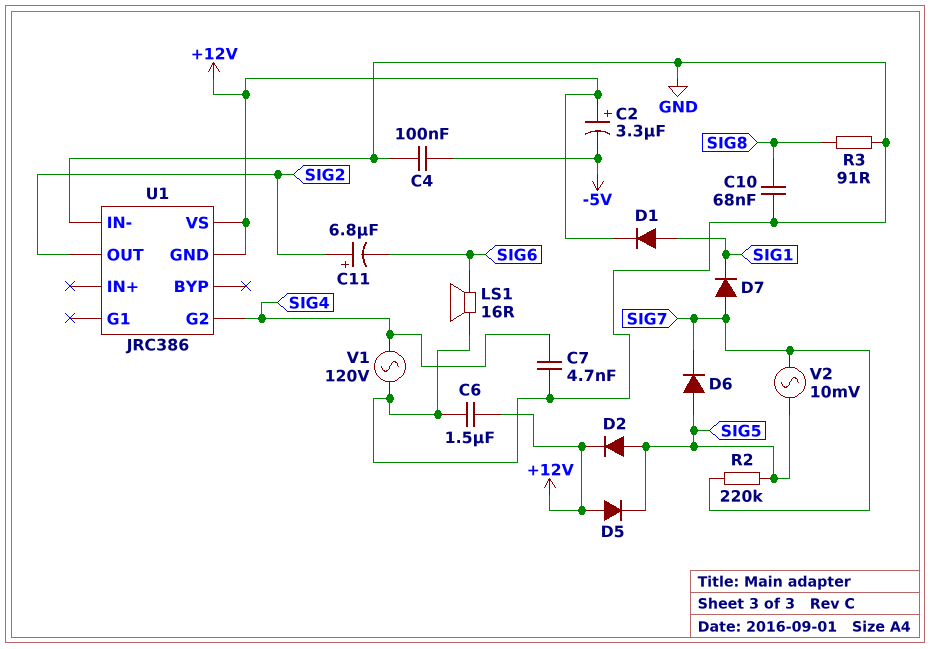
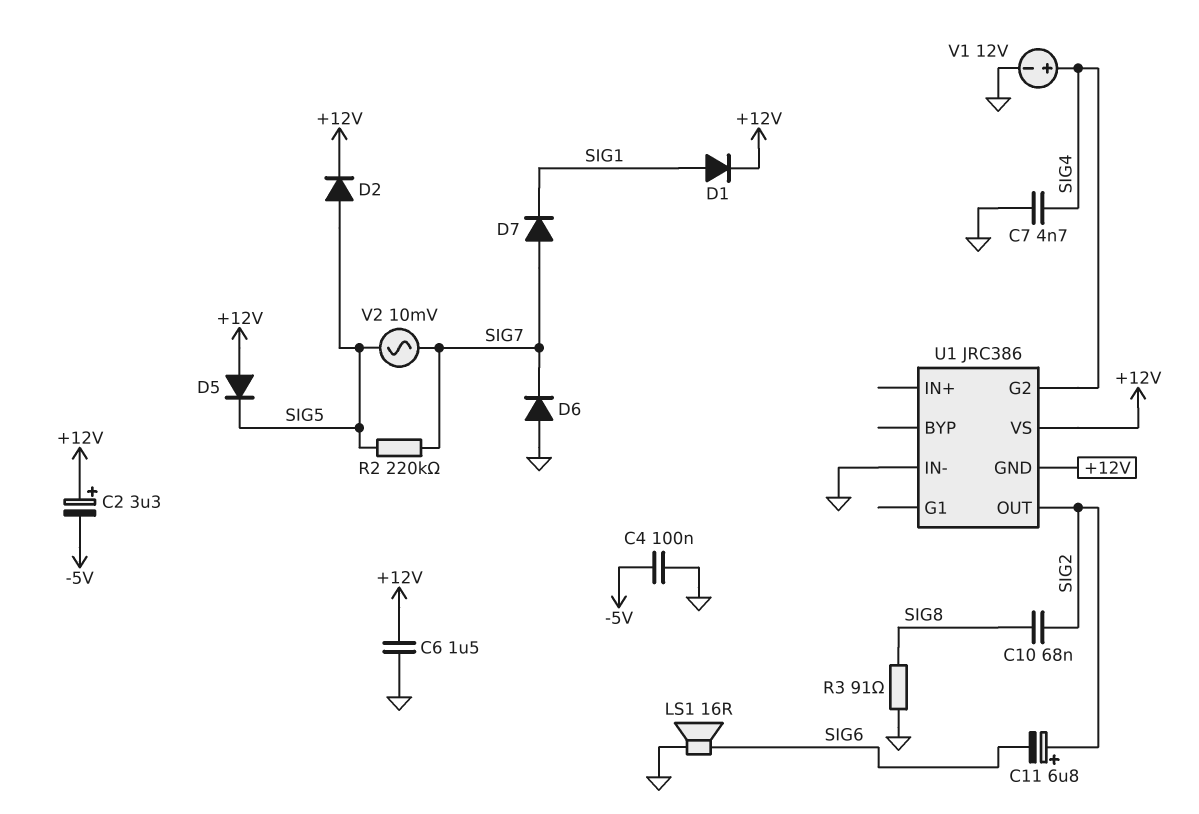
C10: 68nF (GND, SIG8) -> 68nF (SIG2, SIG8)
D6: diode (A SIG5, K SIG7) -> diode (A GND, K SIG7)
V1: AC 120V (GND, SIG4) -> 12V (plus SIG4, minus GND)

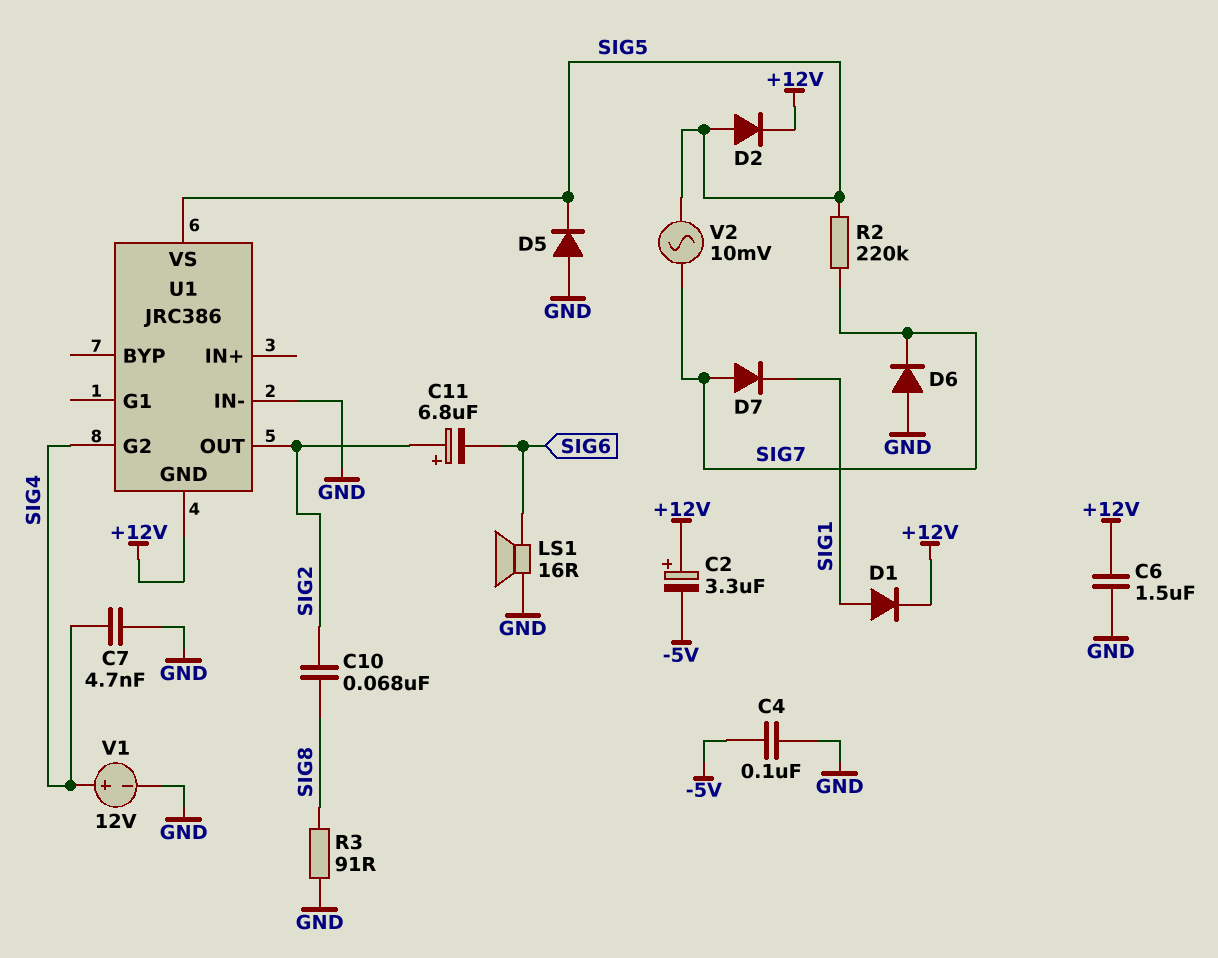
D5: diode (A +12V, K SIG5) -> diode (A GND, K SIG5)
U1 pin VS: +12V -> SIG5

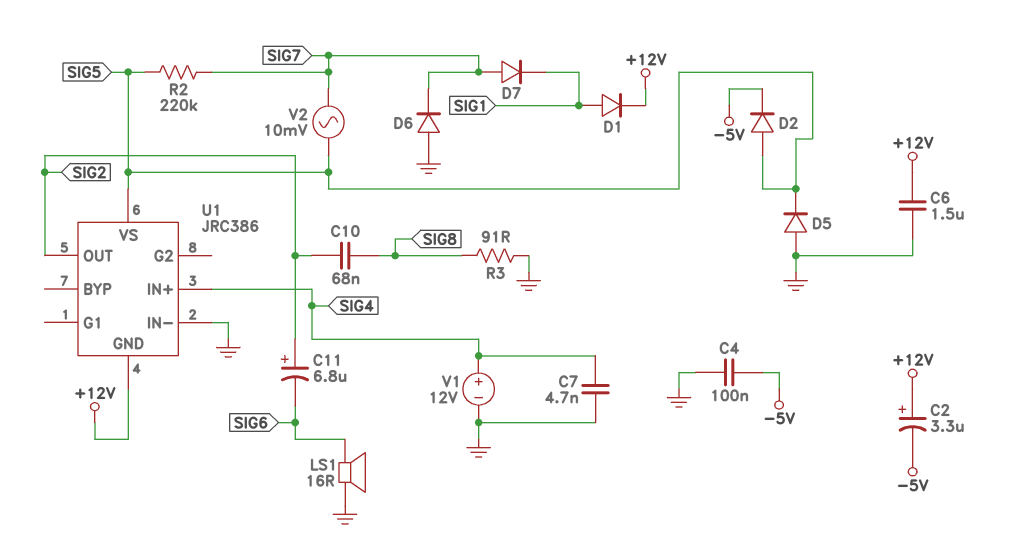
D2: diode (A SIG5, K +12V) -> diode (A SIG5, K -5V)
U1 pin G2: SIG4 -> none
U1 pin IN+: none -> SIG4

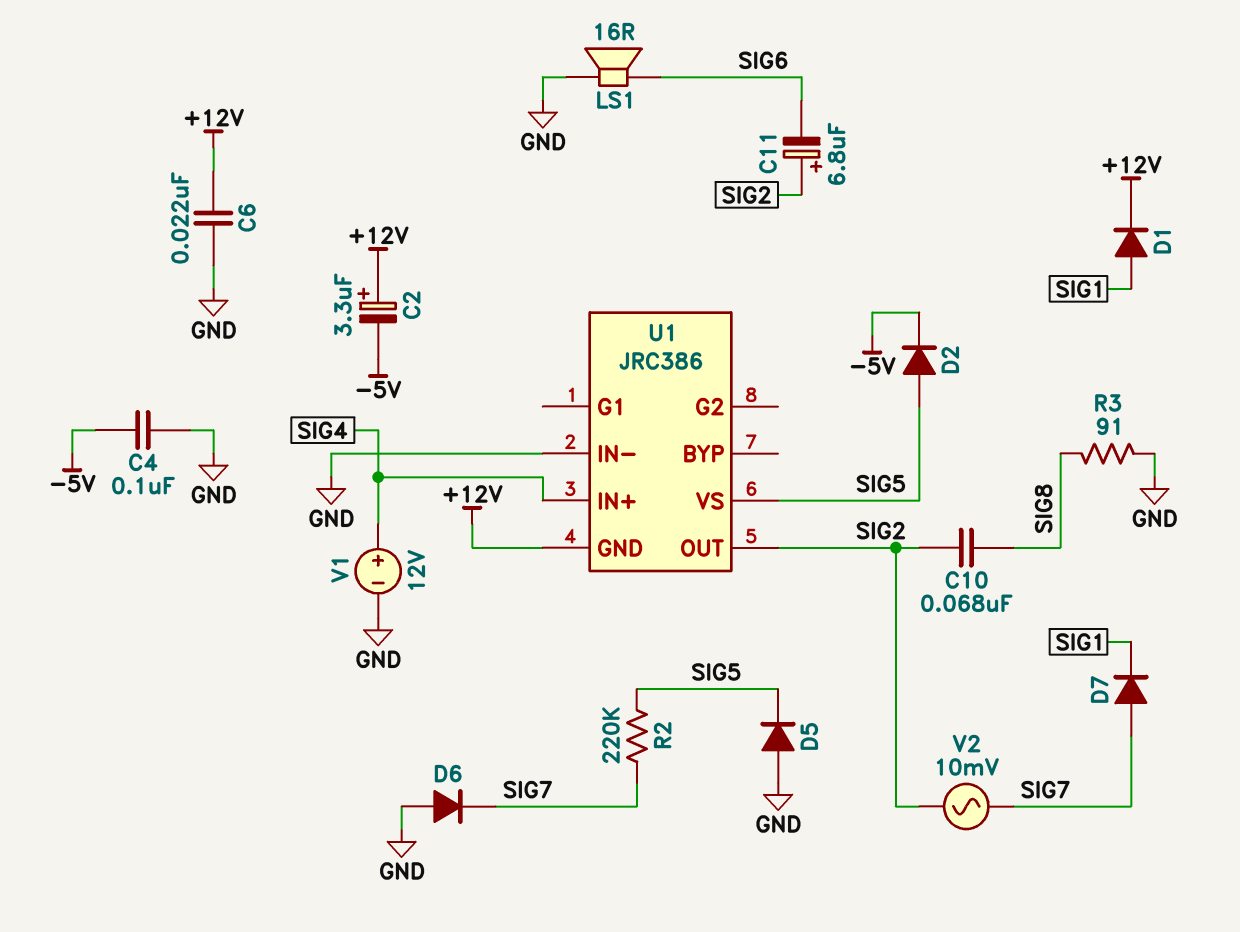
C6: 1.5uF (+12V, GND) -> 22nF (+12V, GND)
C7: 4.7nF (GND, SIG4) -> none
V2: AC 10mV (SIG5, SIG7) -> AC 10mV (SIG2, SIG7)

